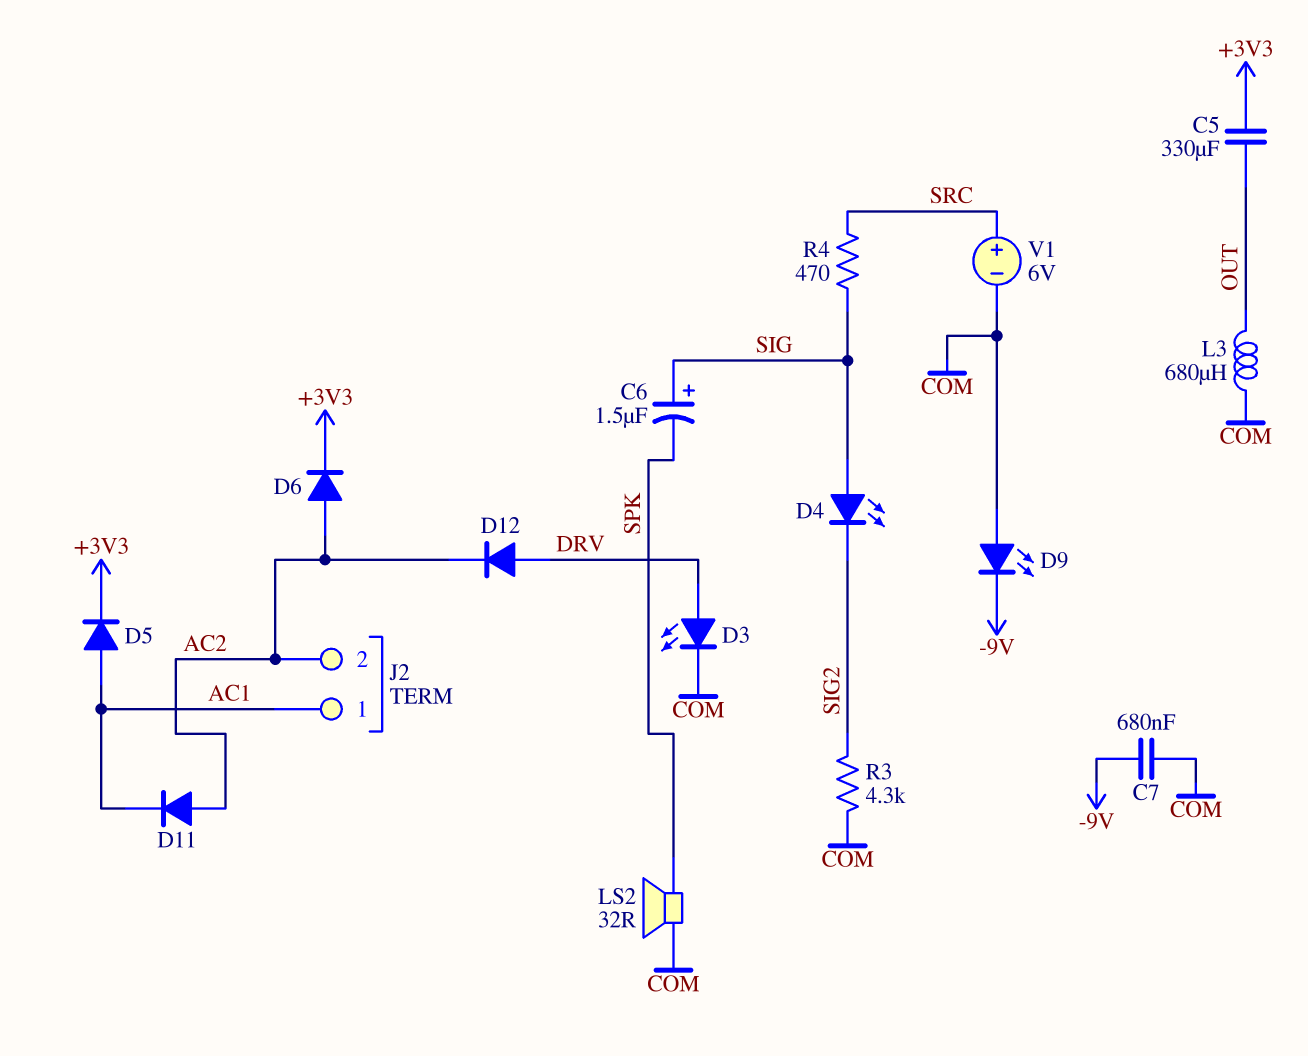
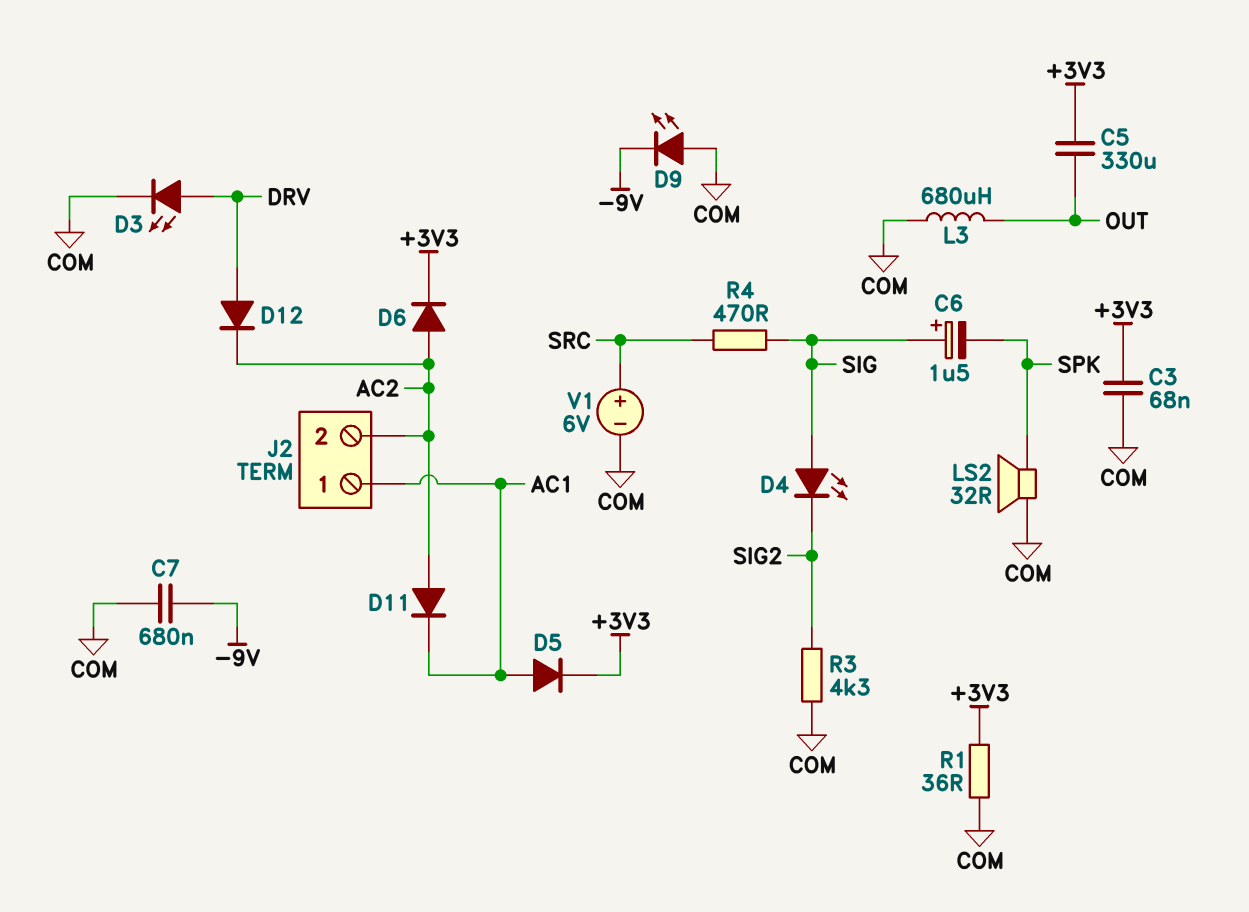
C3: none -> 68nF (+3V3, COM)
R1: none -> 36 (+3V3, COM)

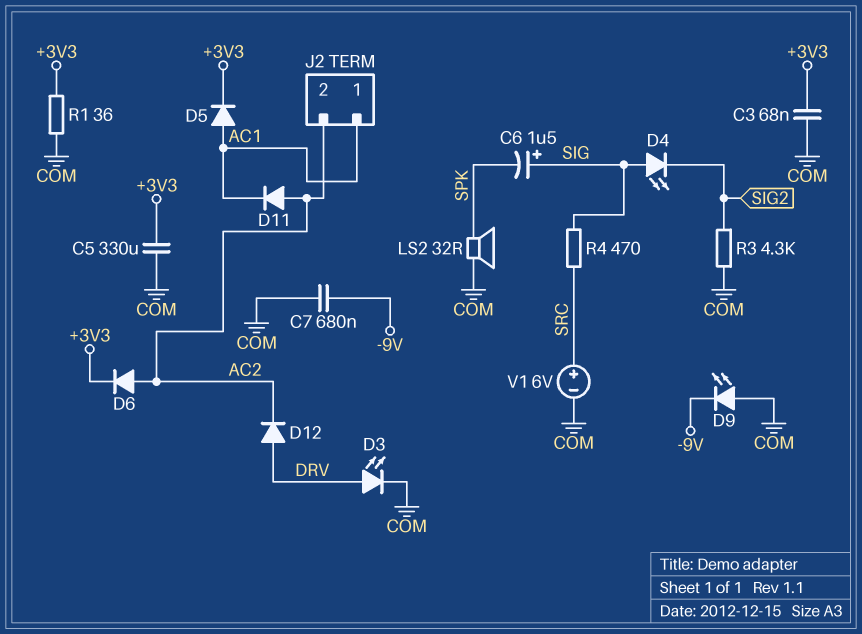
C5: 330uF (+3V3, OUT) -> 330uF (+3V3, COM)
L3: 680uH (COM, OUT) -> none

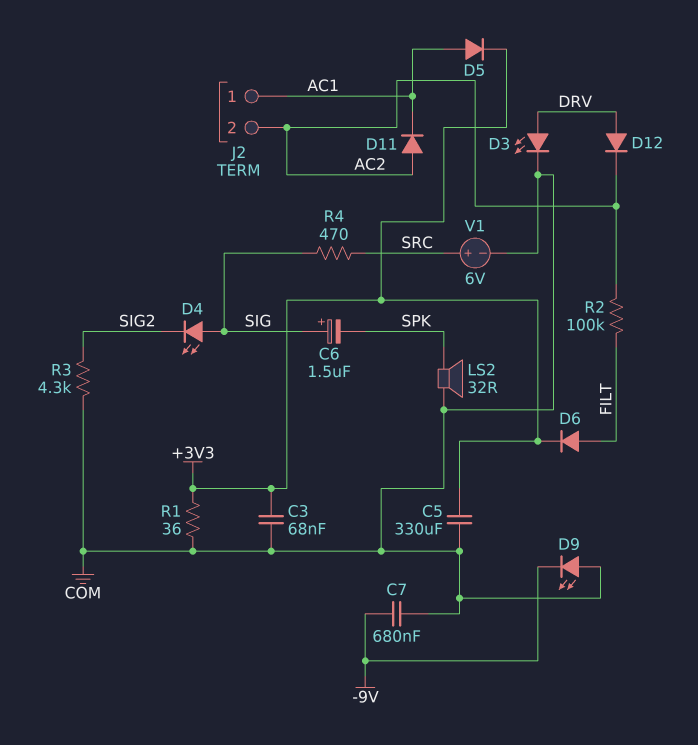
D6: diode (A AC2, K +3V3) -> diode (A FILT, K +3V3)
R2: none -> 100k (AC2, FILT)

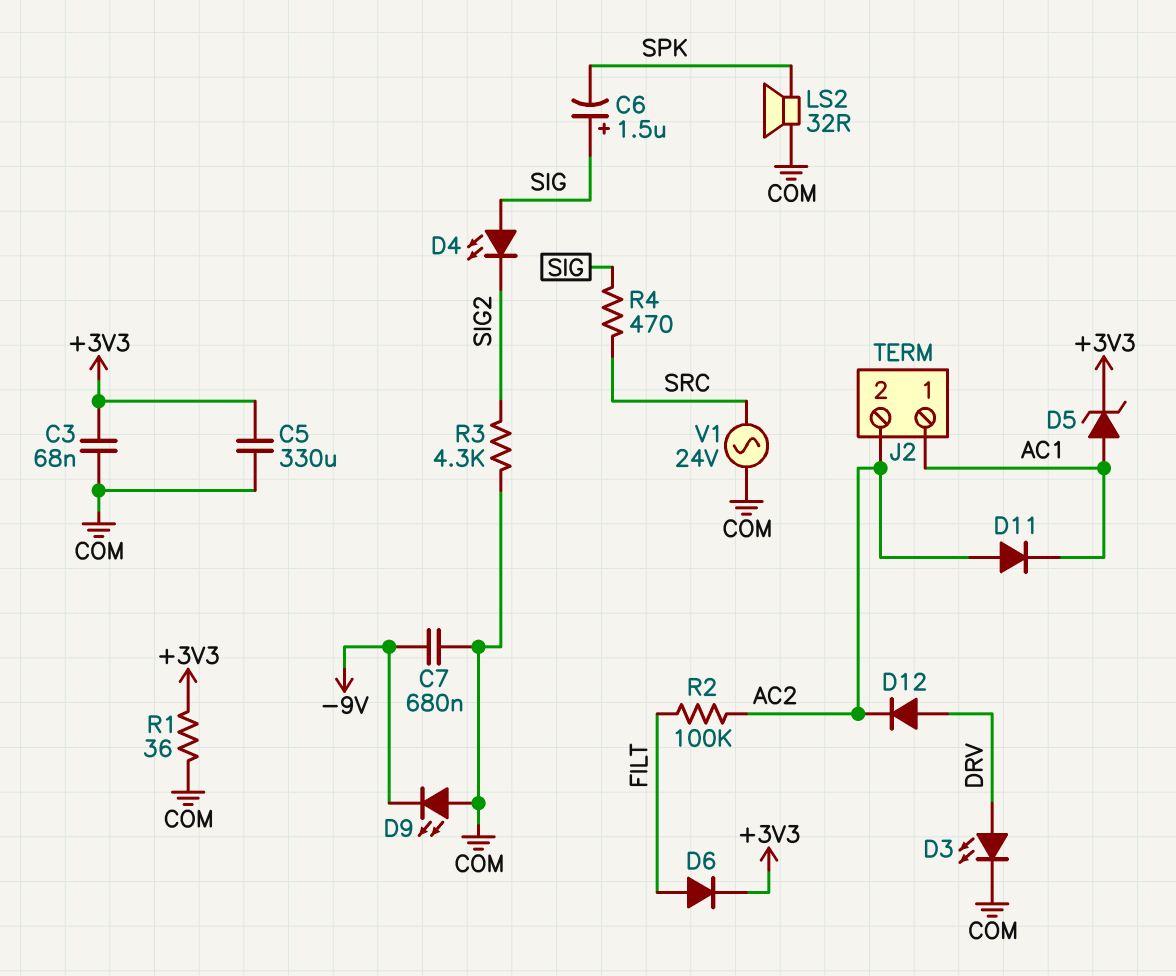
D5: diode (A AC1, K +3V3) -> zener (A AC1, K +3V3)
V1: 6V (plus SRC, minus COM) -> AC 24V (COM, SRC)

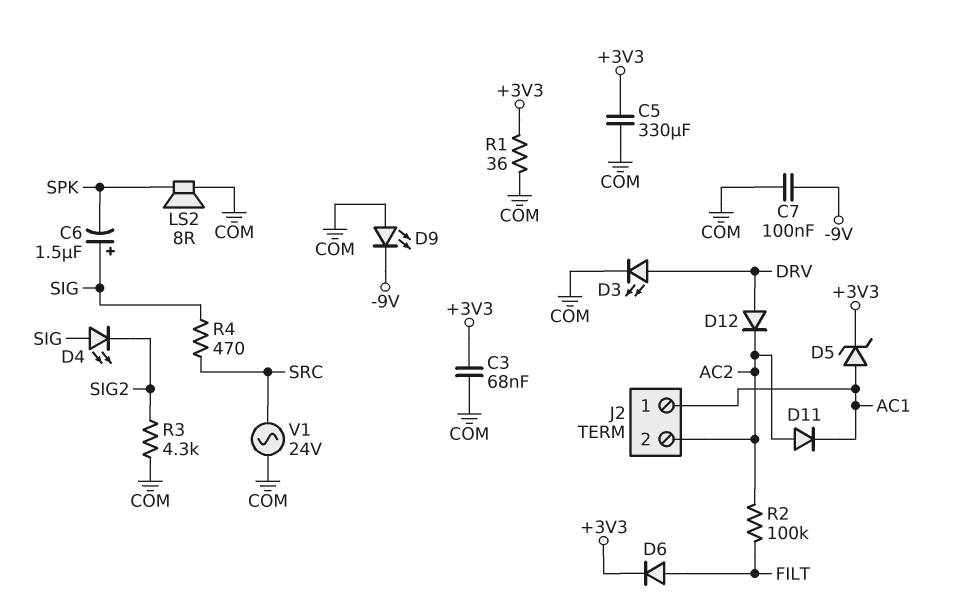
C7: 680nF (-9V, COM) -> 100nF (-9V, COM)
LS2: speaker 32R (COM, SPK) -> speaker 8R (COM, SPK)

